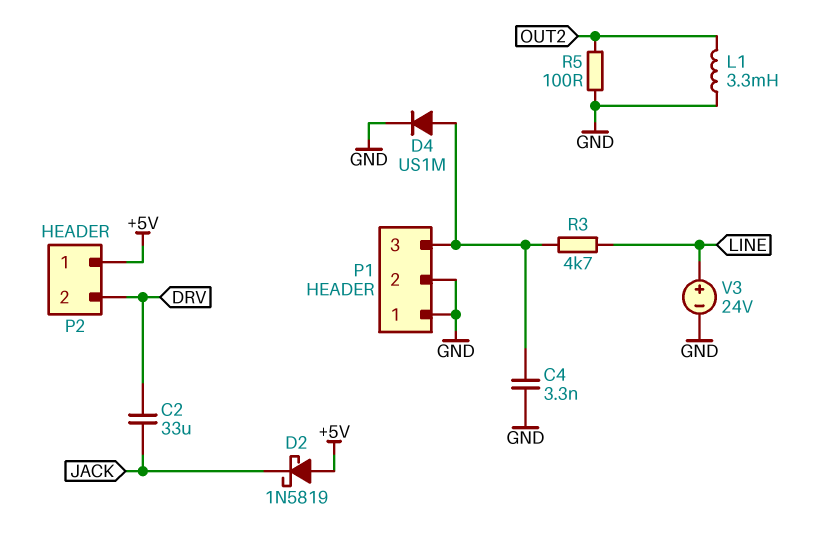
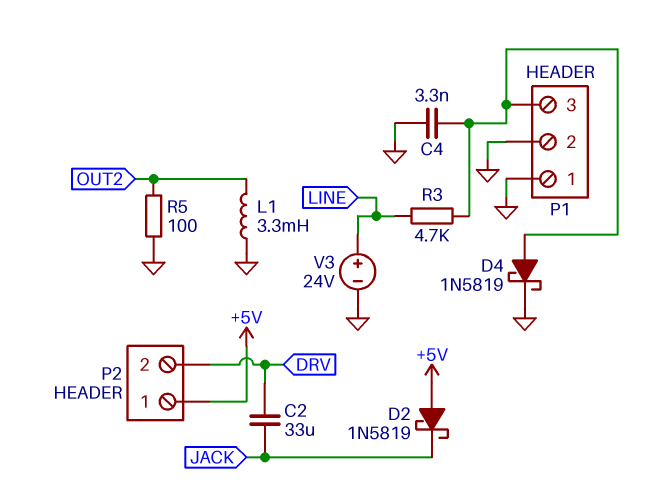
D4: diode US1M (A P1/3, K GND) -> schottky 1N5819 (A P1/3, K GND)

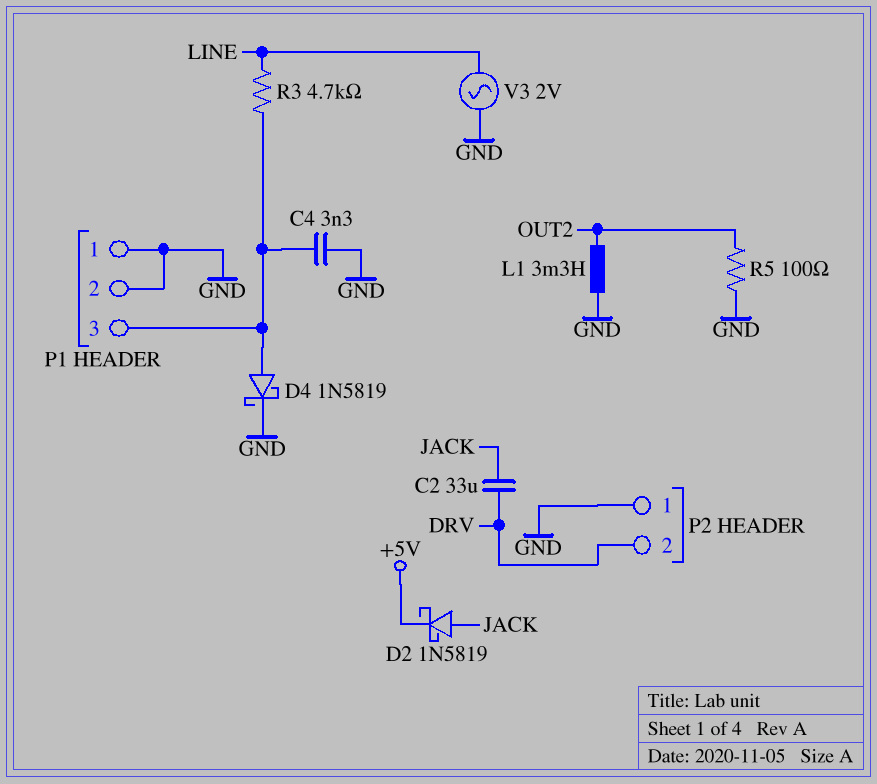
D2: schottky 1N5819 (A +5V, K JACK) -> schottky 1N5819 (A JACK, K +5V)
P2 pin 1: +5V -> GND
V3: 24V (plus LINE, minus GND) -> AC 2V (GND, LINE)

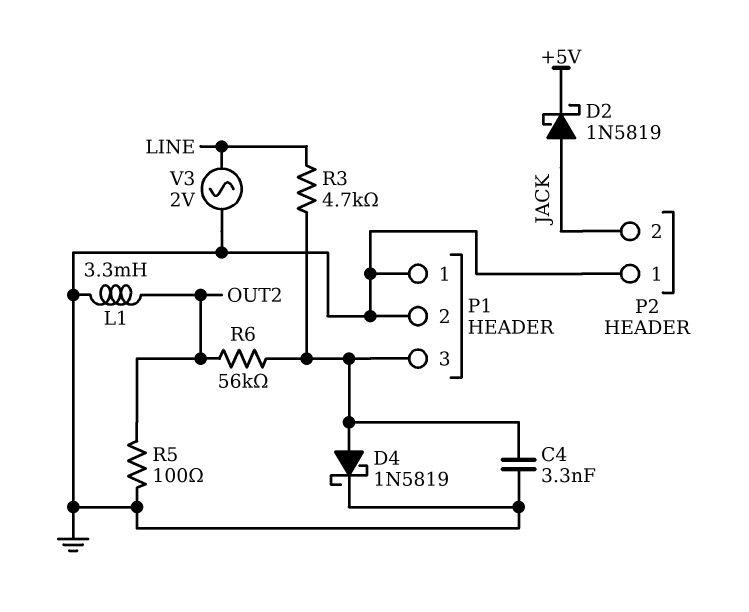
C2: 33uF (DRV, JACK) -> none
P2 pin 2: DRV -> JACK
R6: none -> 56k (OUT2, P1/3)

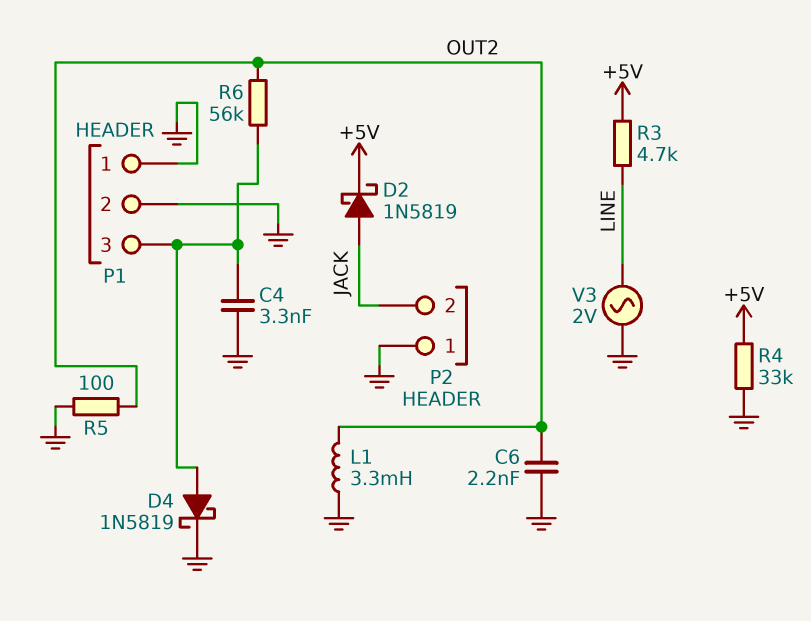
C6: none -> 2.2nF (GND, OUT2)
R3: 4.7k (LINE, P1/3) -> 4.7k (+5V, LINE)
R4: none -> 33k (+5V, GND)

